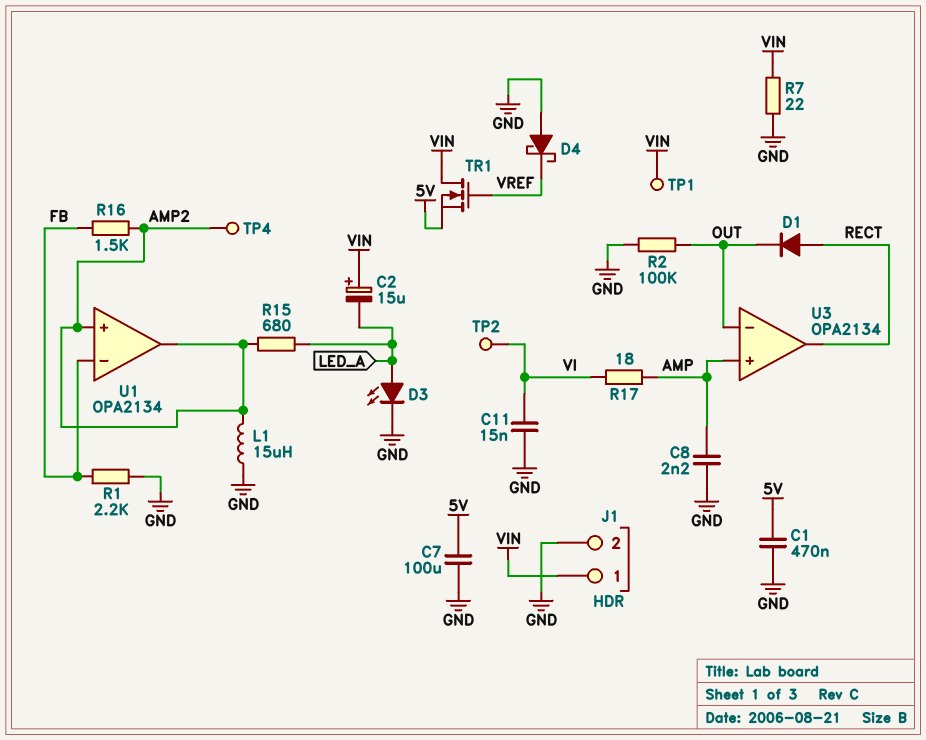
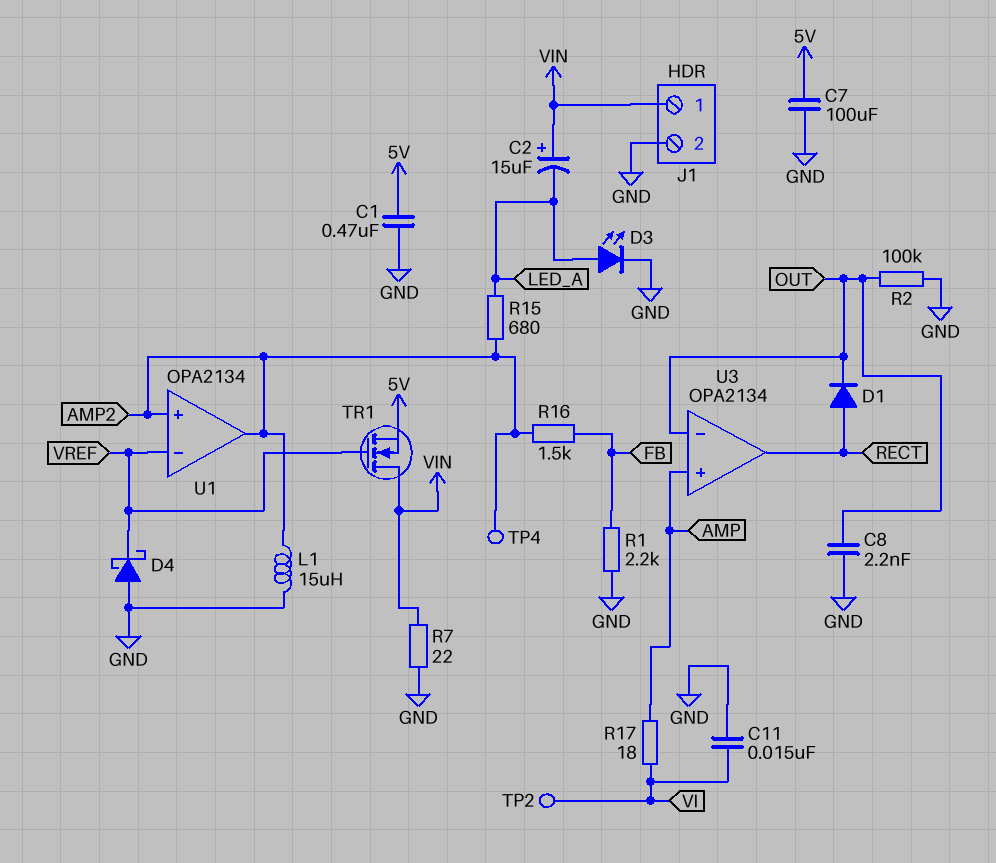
C8: 2.2nF (AMP, GND) -> 2.2nF (GND, OUT)
TP1: test point (VIN) -> none
U1 pin in-: FB -> VREF

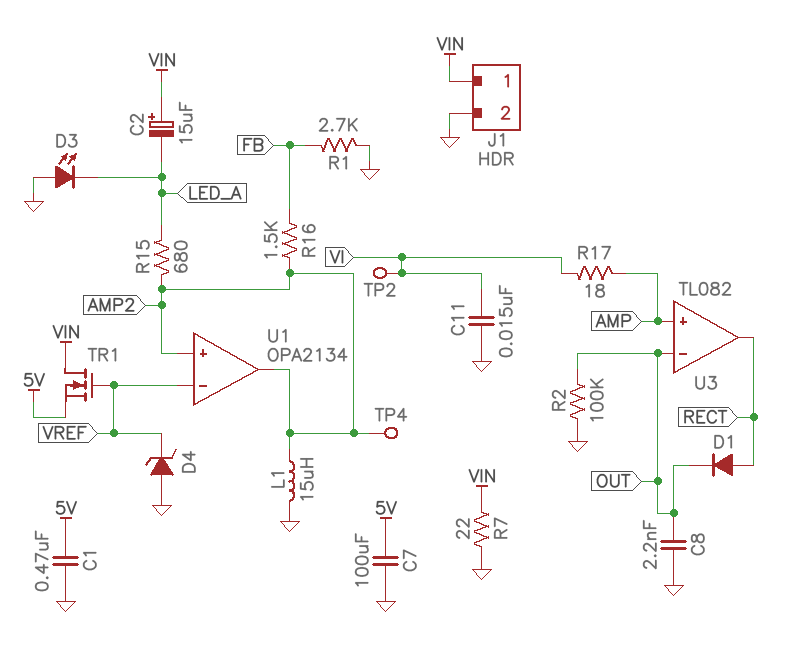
D3: LED (A LED_A, K GND) -> LED (A GND, K LED_A)
D4: schottky (A GND, K VREF) -> zener (A GND, K VREF)
R1: 2.2k (FB, GND) -> 2.7k (FB, GND)
U3: OPA2134 -> TL082

